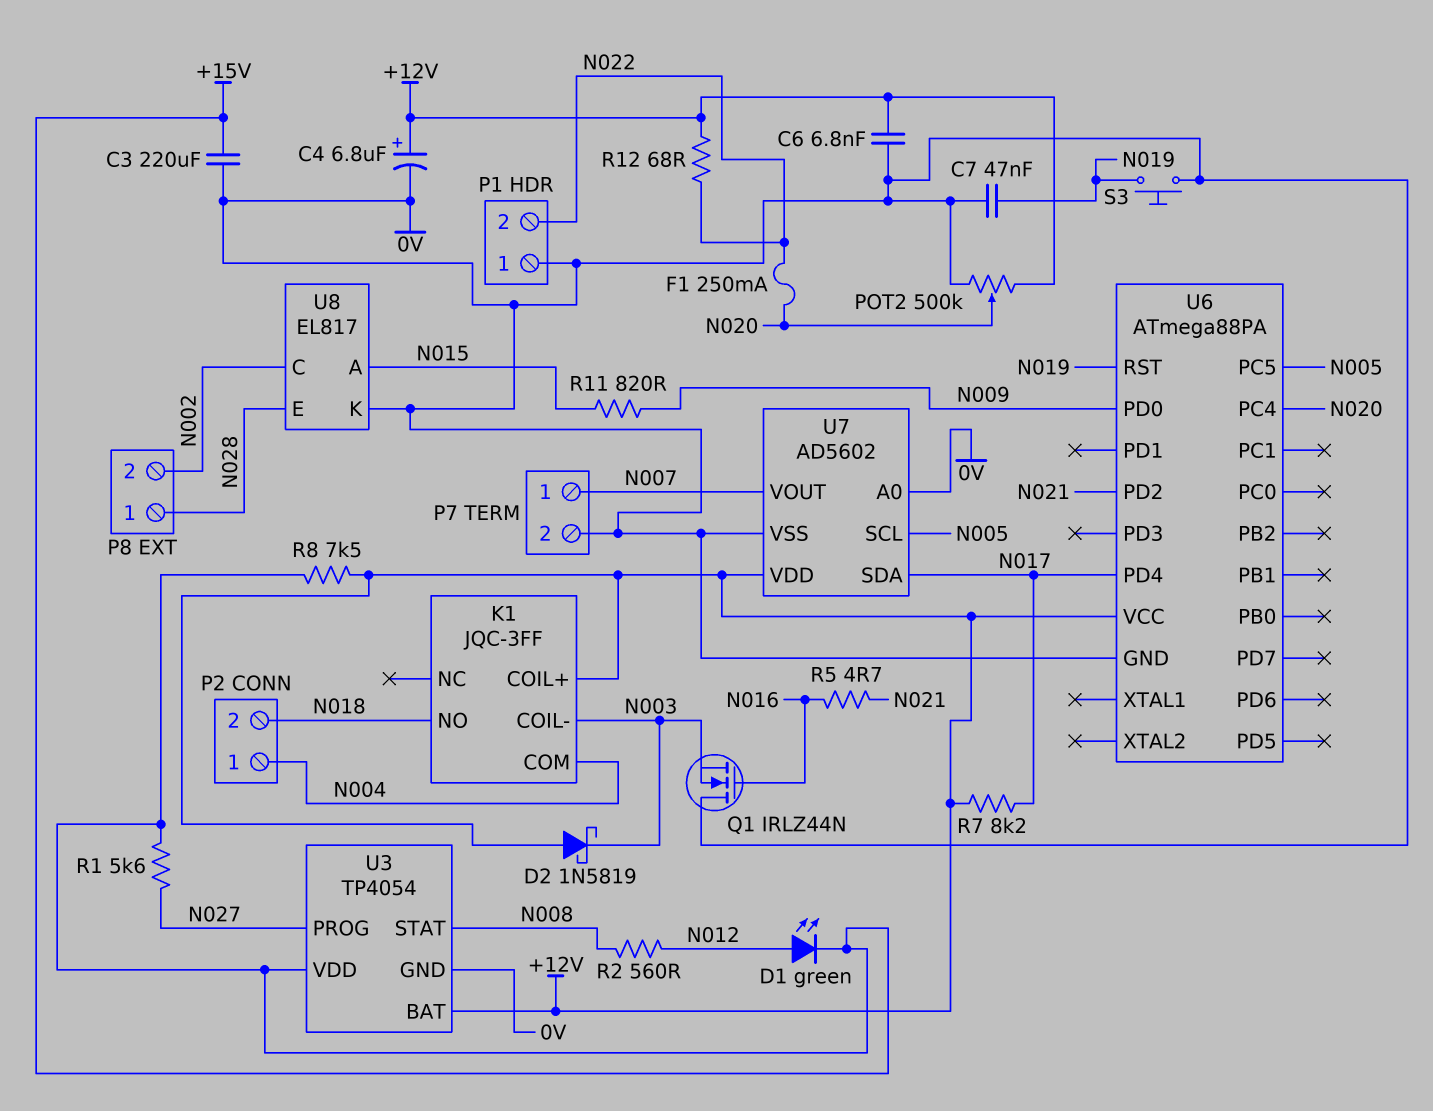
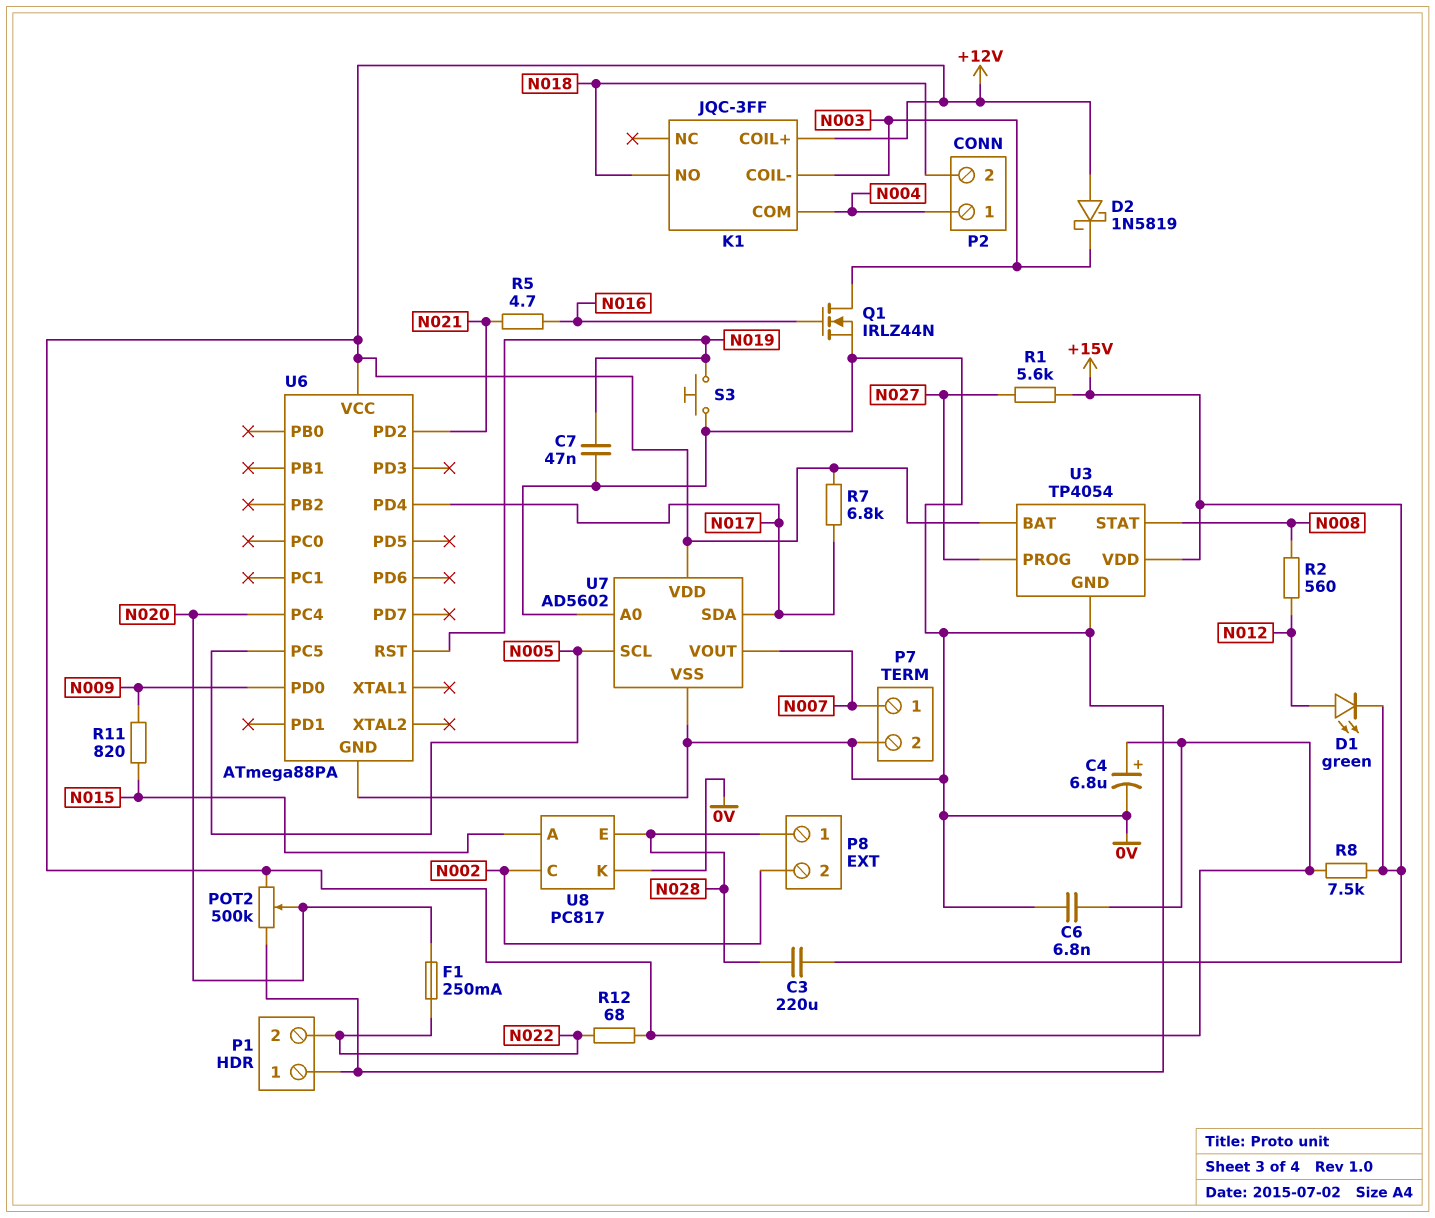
C3: 220uF (+15V, 0V) -> 220uF (+15V, N028)
Q1: NMOS IRLZ44N (G N016, D 0V, S N003) -> NMOS IRLZ44N (G N016, D N003, S 0V)
R7: 8.2k (+12V, N017) -> 6.8k (+12V, N017)
U8: EL817 -> PC817

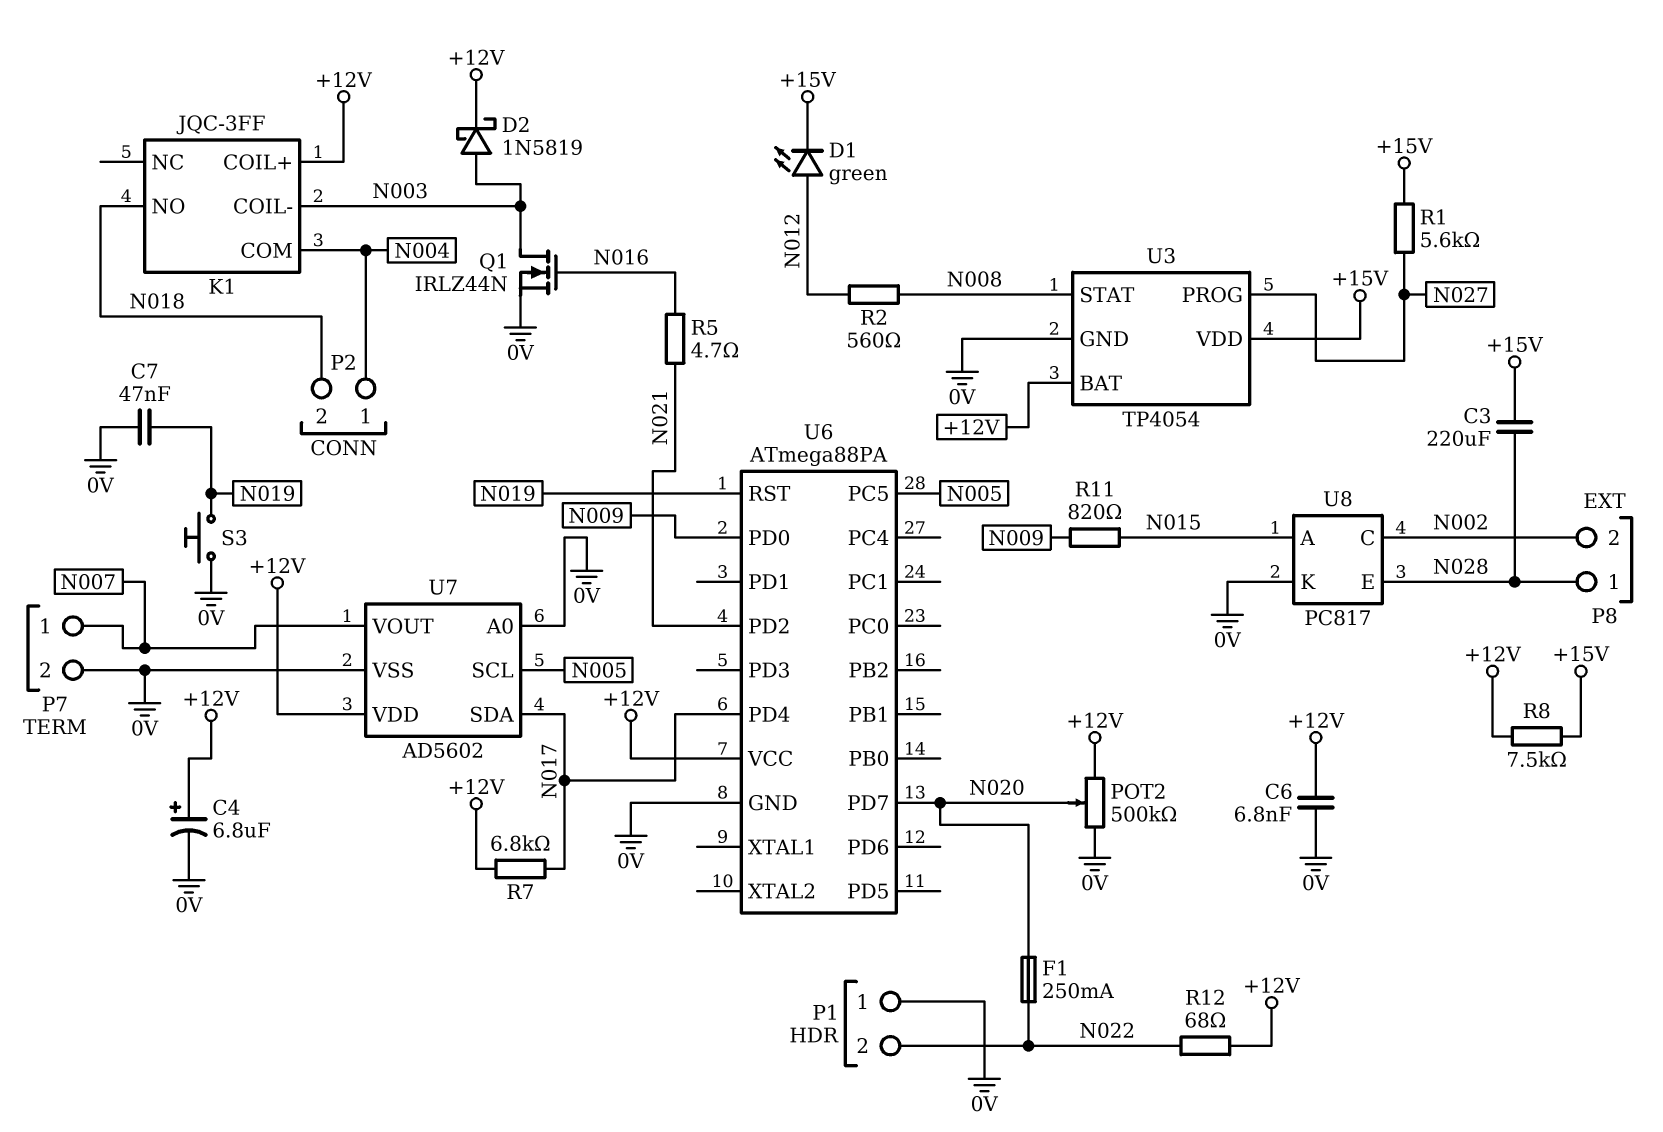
D2: schottky 1N5819 (A +12V, K N003) -> schottky 1N5819 (A N003, K +12V)
U6 pin PC4: N020 -> none
U6 pin PD7: none -> N020

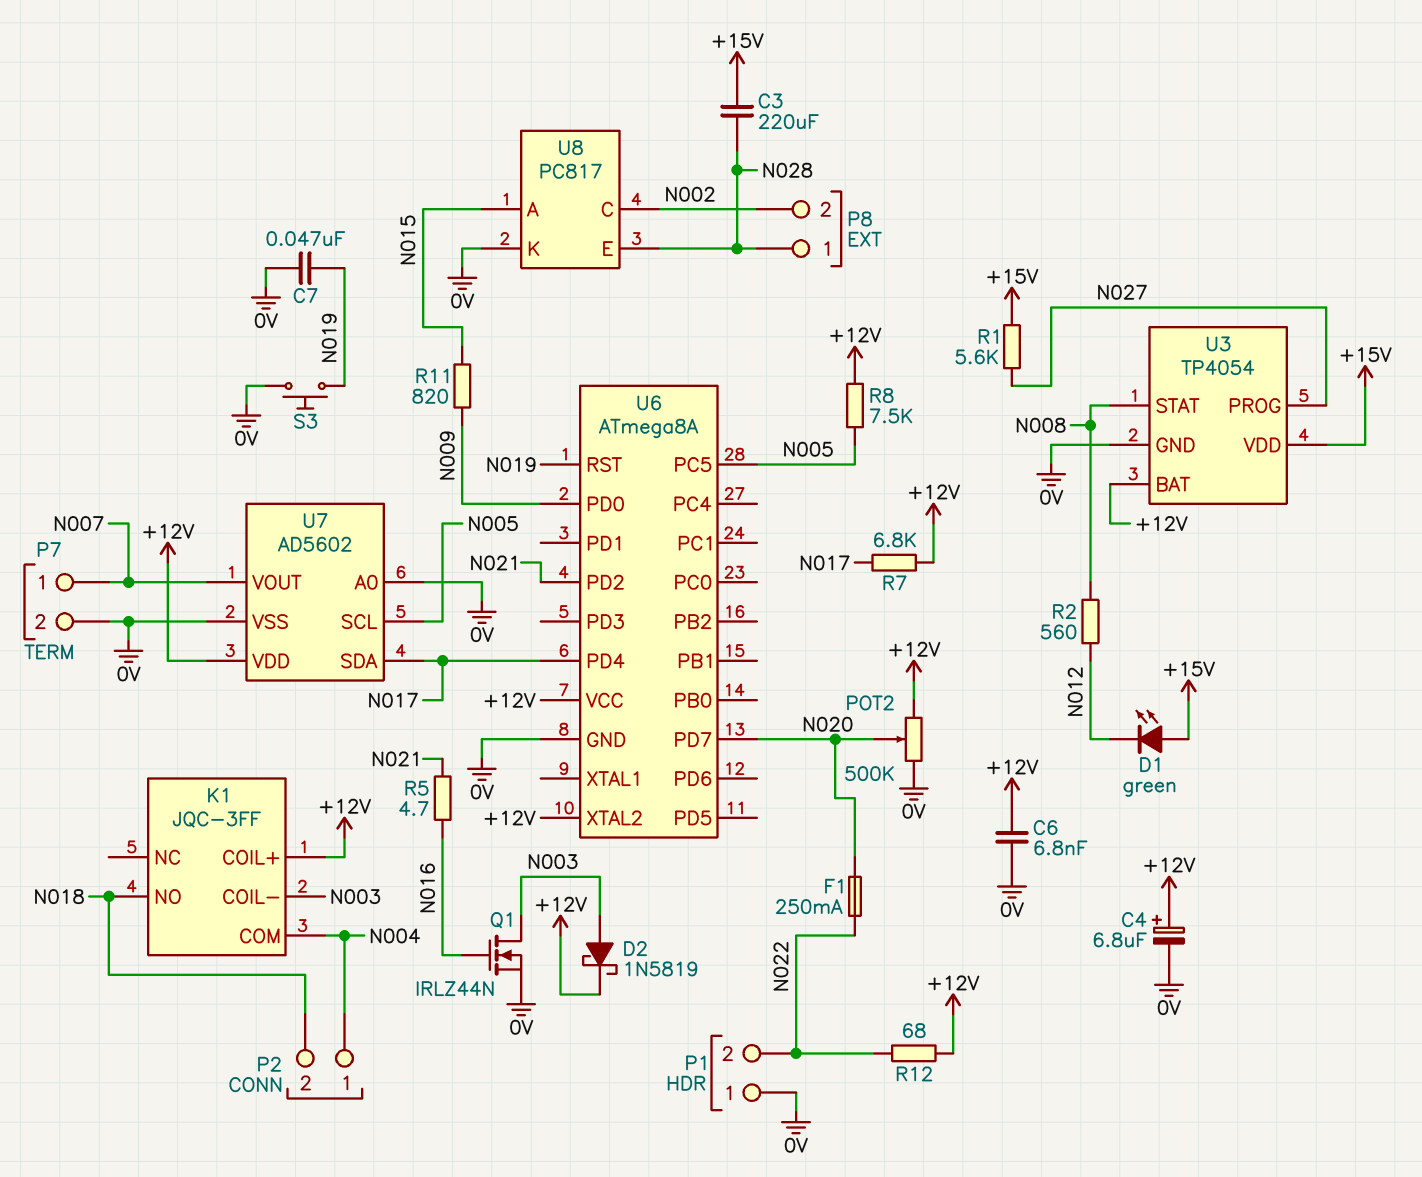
D1: LED green (A N012, K +15V) -> LED green (A +15V, K N012)
R8: 7.5k (+12V, +15V) -> 7.5k (+12V, N005)
U6: ATmega88PA -> ATmega8A
U6 pin XTAL2: none -> +12V

